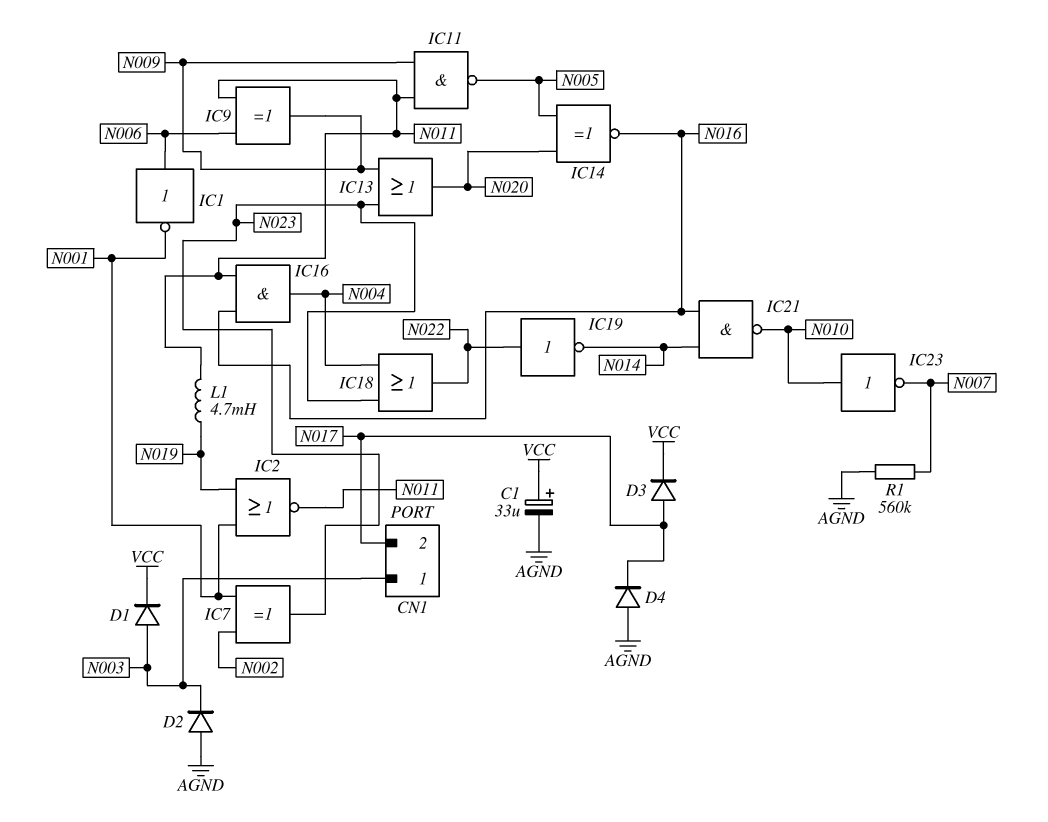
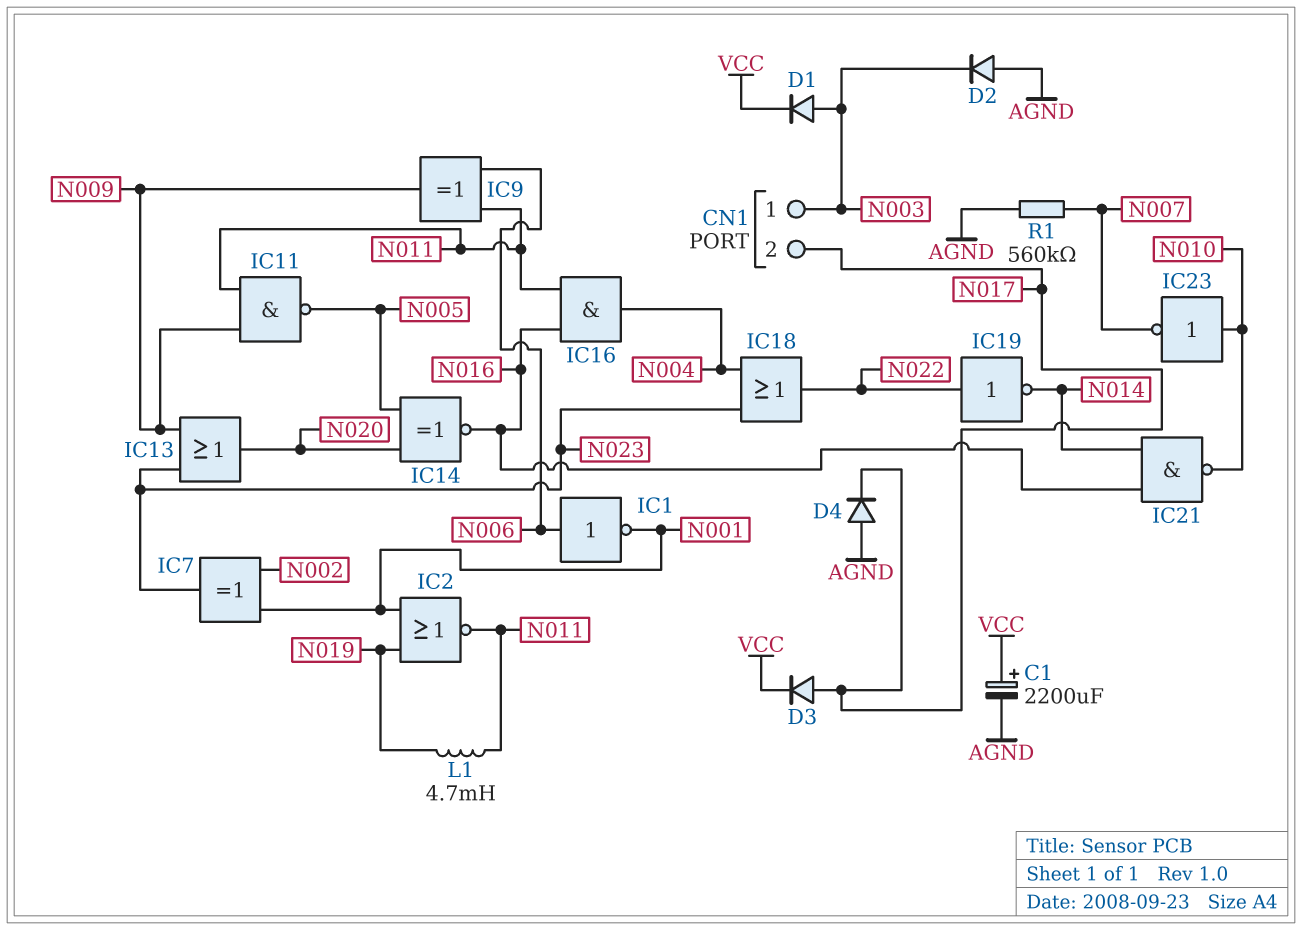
C1: 33uF (plus VCC, minus AGND) -> 2200uF (plus VCC, minus AGND)

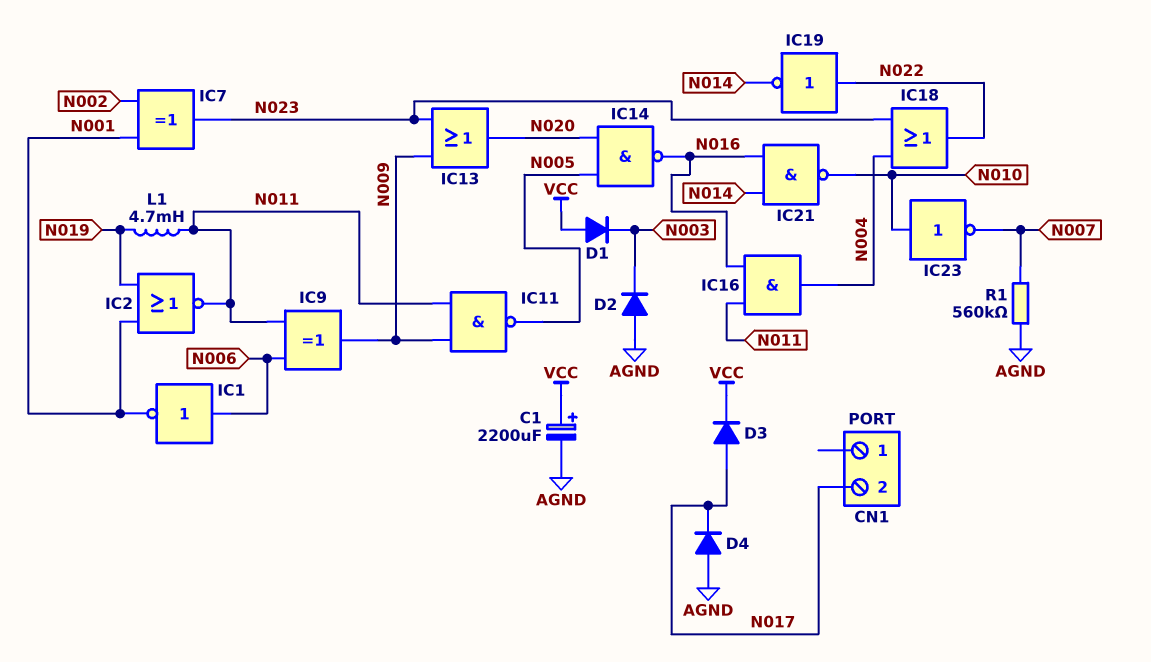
CN1 pin 1: N003 -> none
D1: diode (A N003, K VCC) -> diode (A VCC, K N003)
IC14: XNOR (in N005, in N020, out N016) -> NAND (in N005, in N020, out N016)

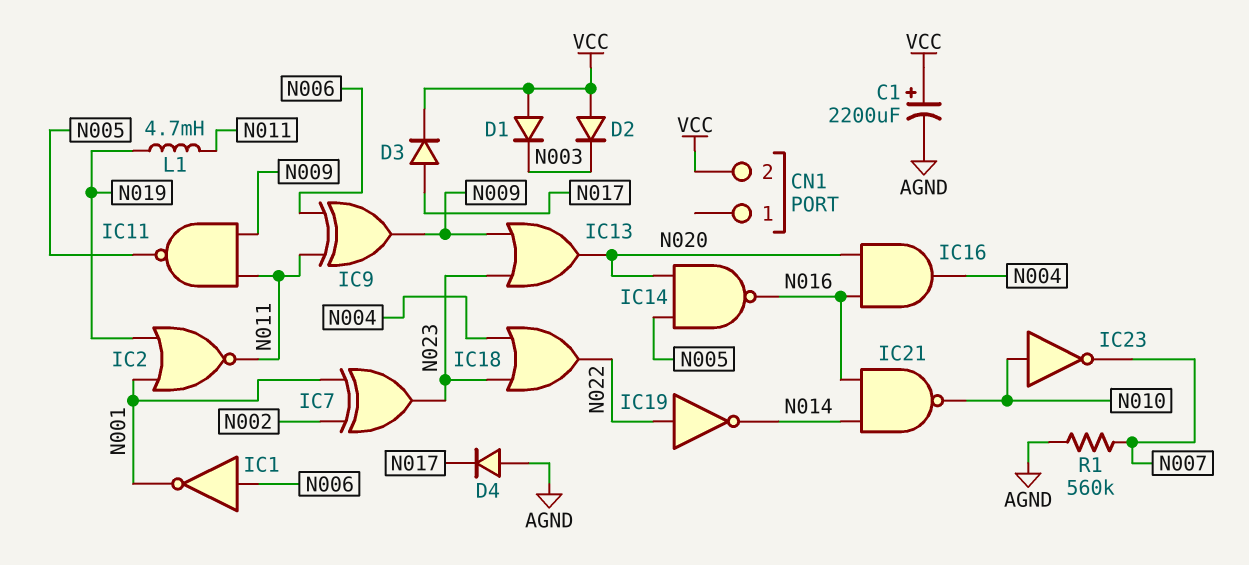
CN1 pin 2: N017 -> VCC
D2: diode (A AGND, K N003) -> diode (A VCC, K N003)
IC16: AND (in N011, in N016, out N004) -> AND (in N016, in N020, out N004)

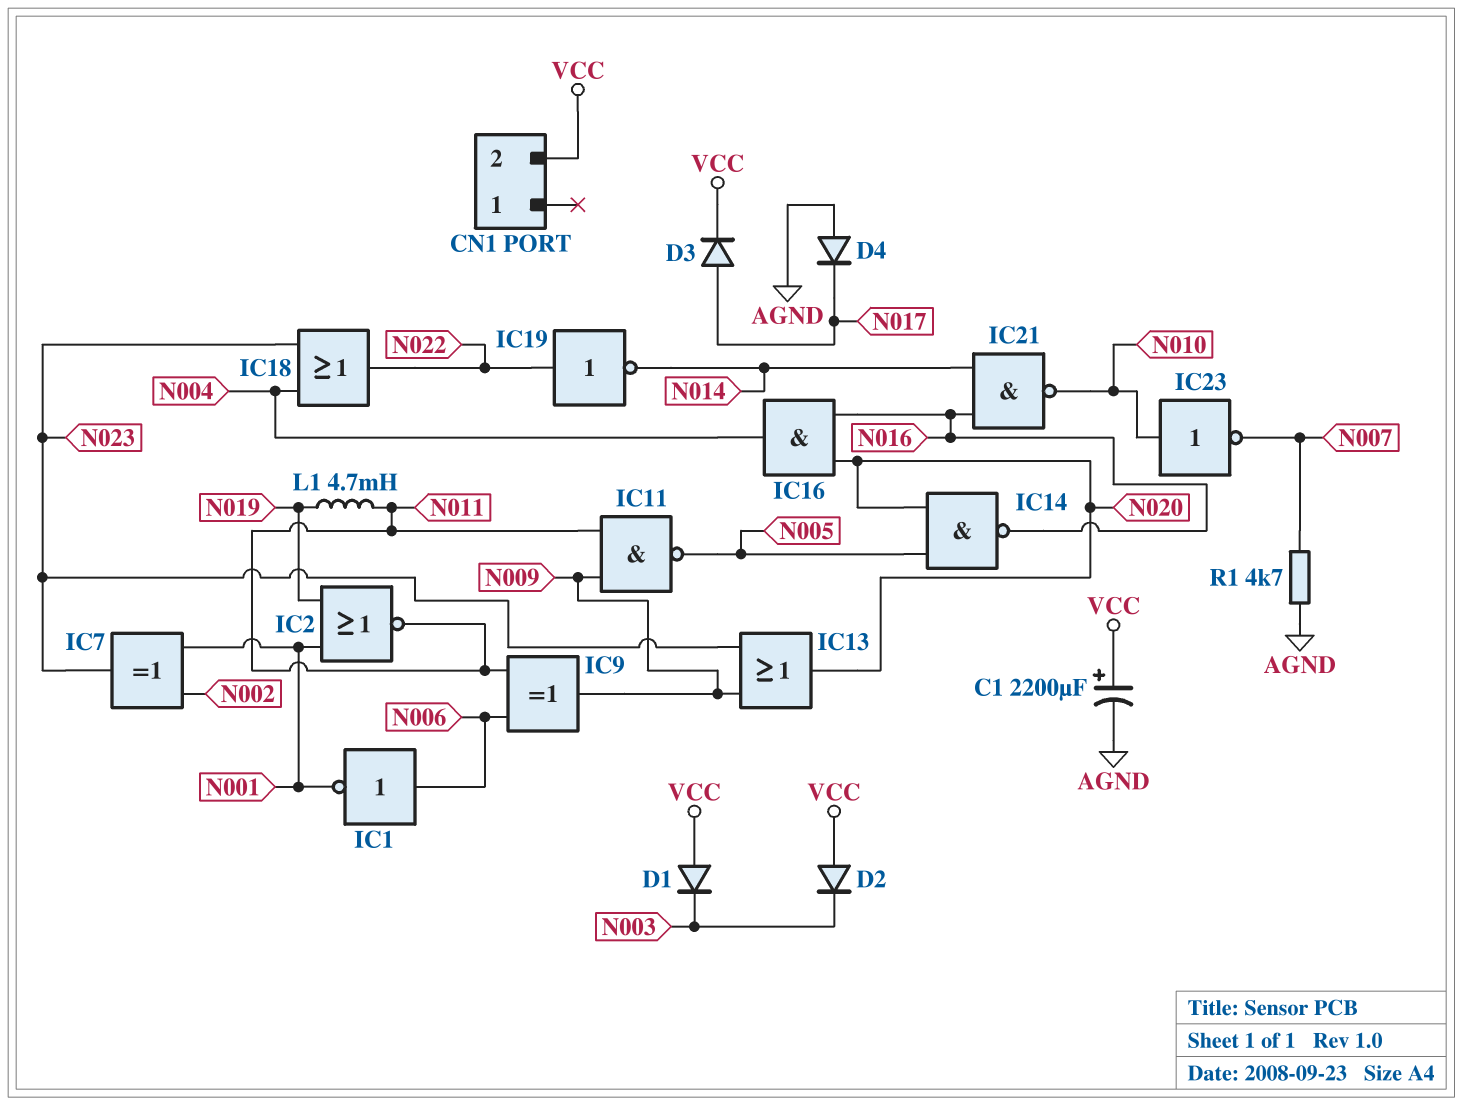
R1: 560k (AGND, N007) -> 4.7k (AGND, N007)

